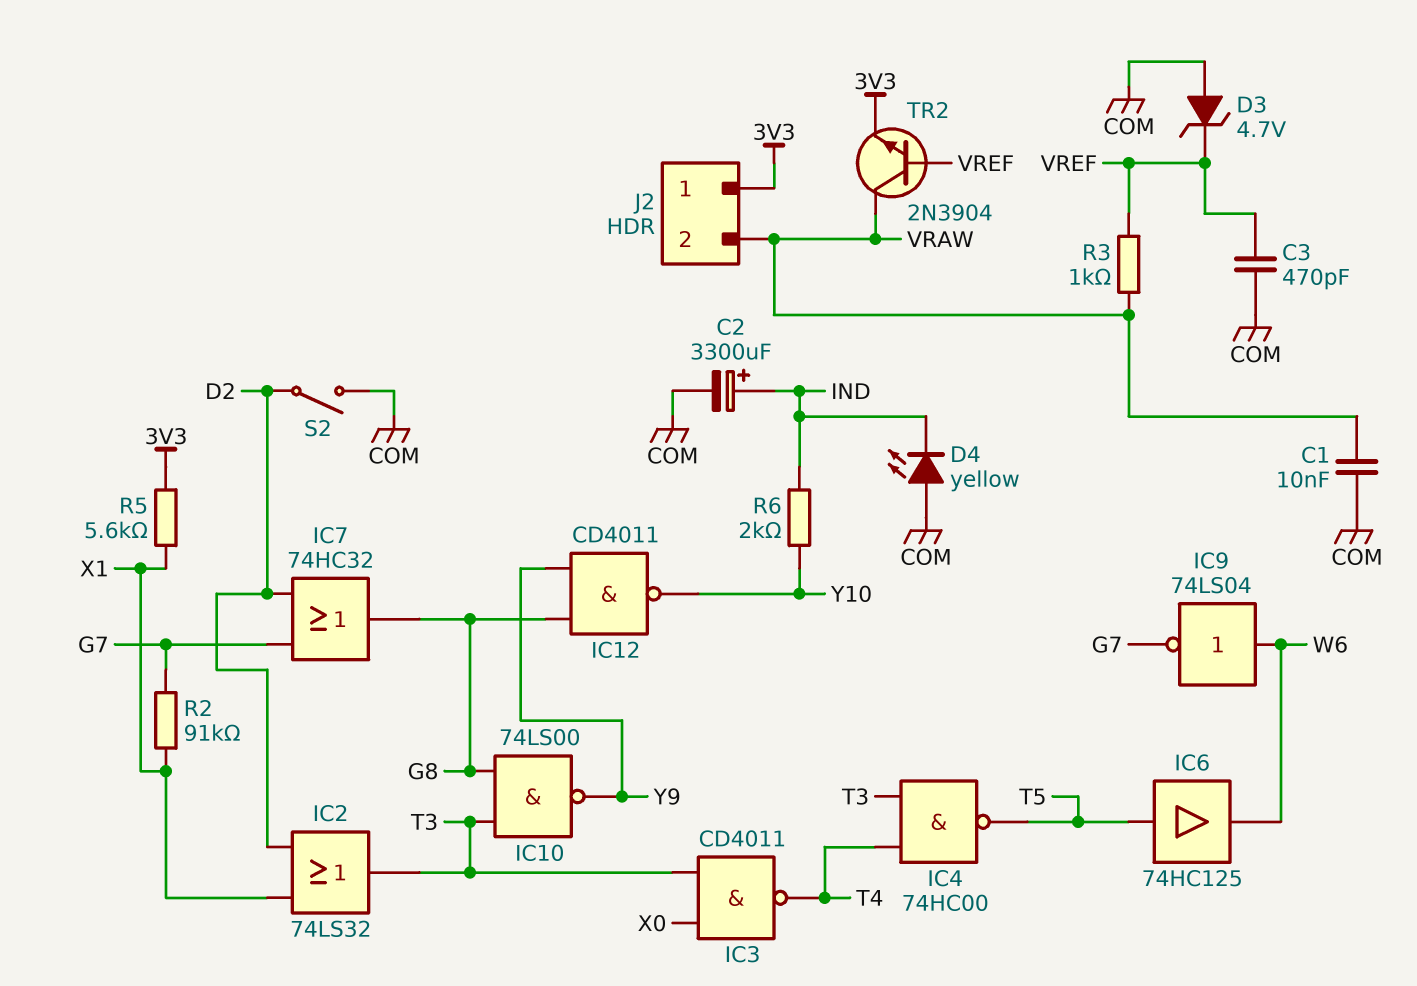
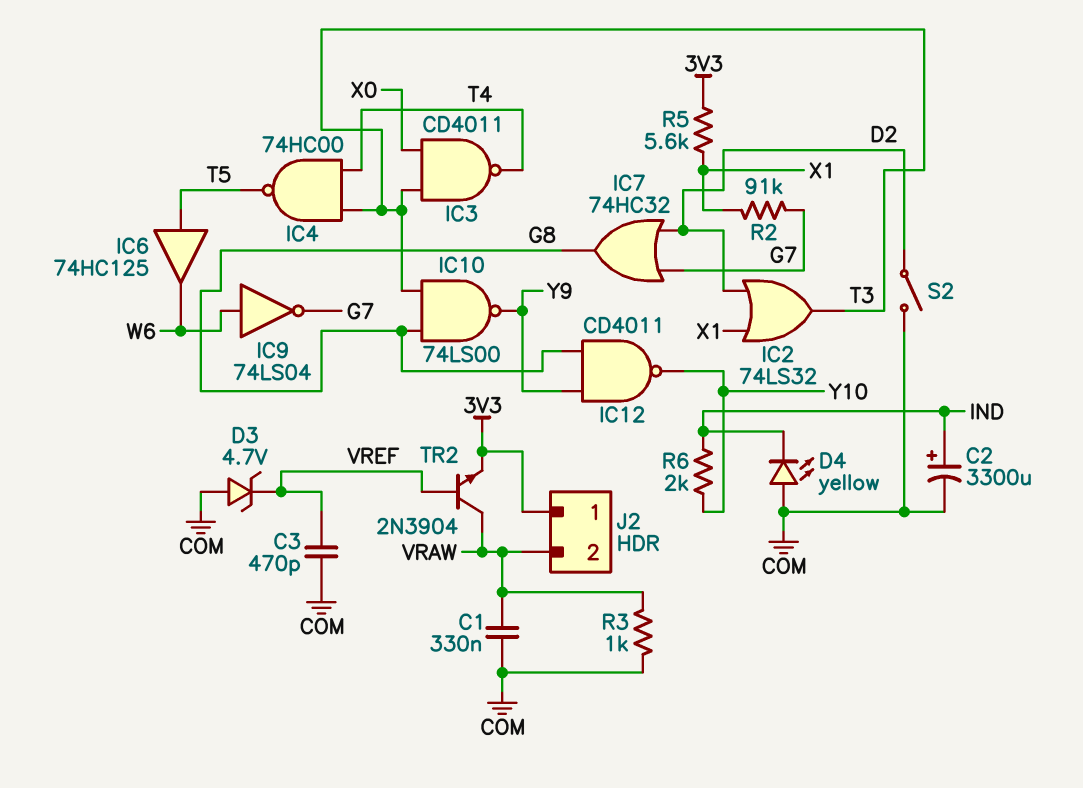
C1: 10nF (COM, VRAW) -> 330nF (COM, VRAW)
R3: 1k (VRAW, VREF) -> 1k (COM, VRAW)

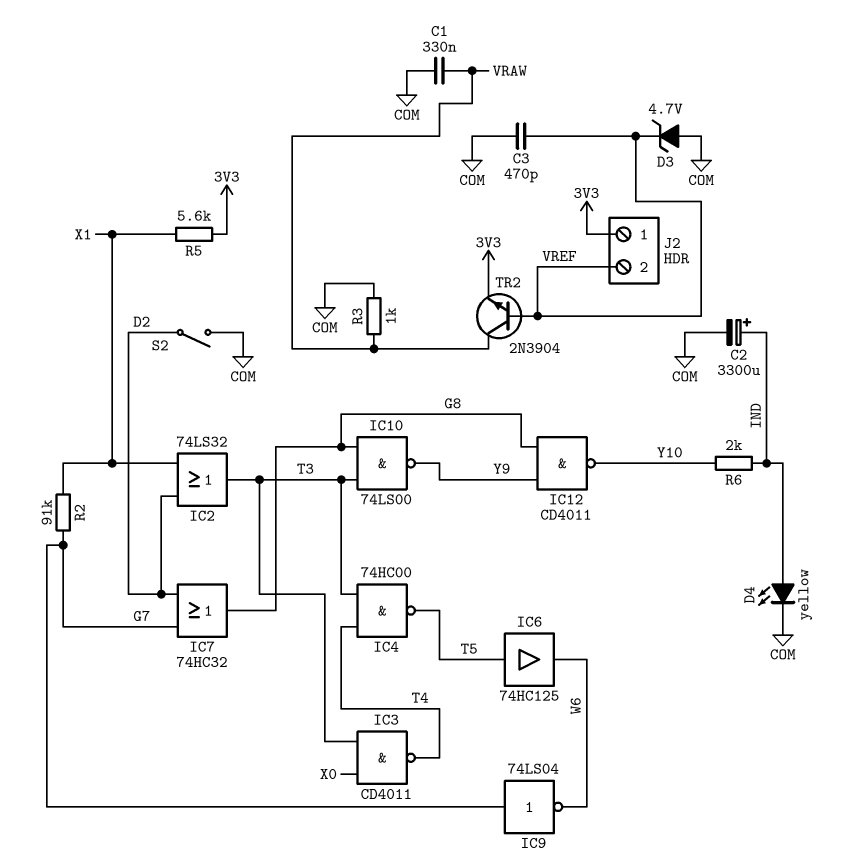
D4: LED yellow (A COM, K IND) -> LED yellow (A IND, K COM)
IC9: NOT 74LS04 (in W6, out G7) -> NOT 74LS04 (in G7, out W6)
J2 pin 2: VRAW -> VREF

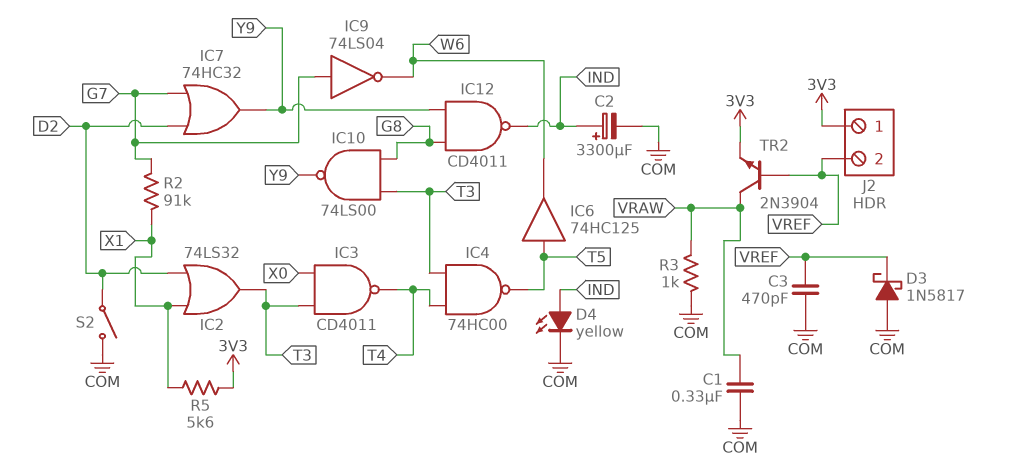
D3: zener 4.7V (A COM, K VREF) -> schottky 1N5817 (A COM, K VREF)
IC7: OR 74HC32 (in D2, in G7, out G8) -> OR 74HC32 (in D2, in G7, out Y9)
IC12: NAND CD4011 (in G8, in Y9, out Y10) -> NAND CD4011 (in G8, in Y9, out IND)
R6: 2k (IND, Y10) -> none

